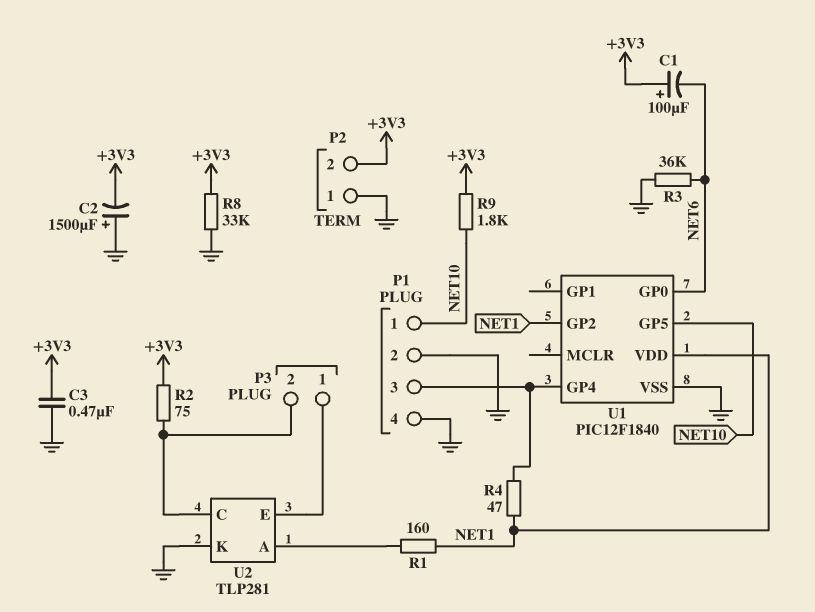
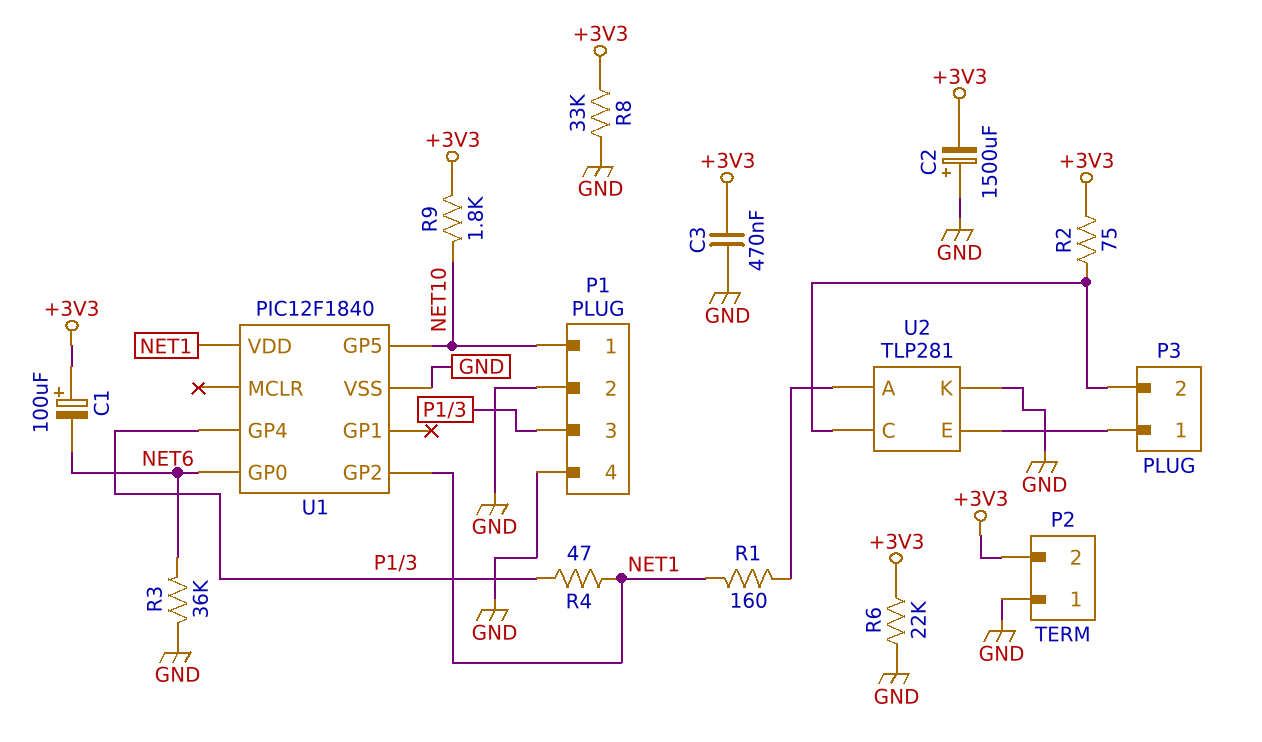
R6: none -> 22k (+3V3, GND)

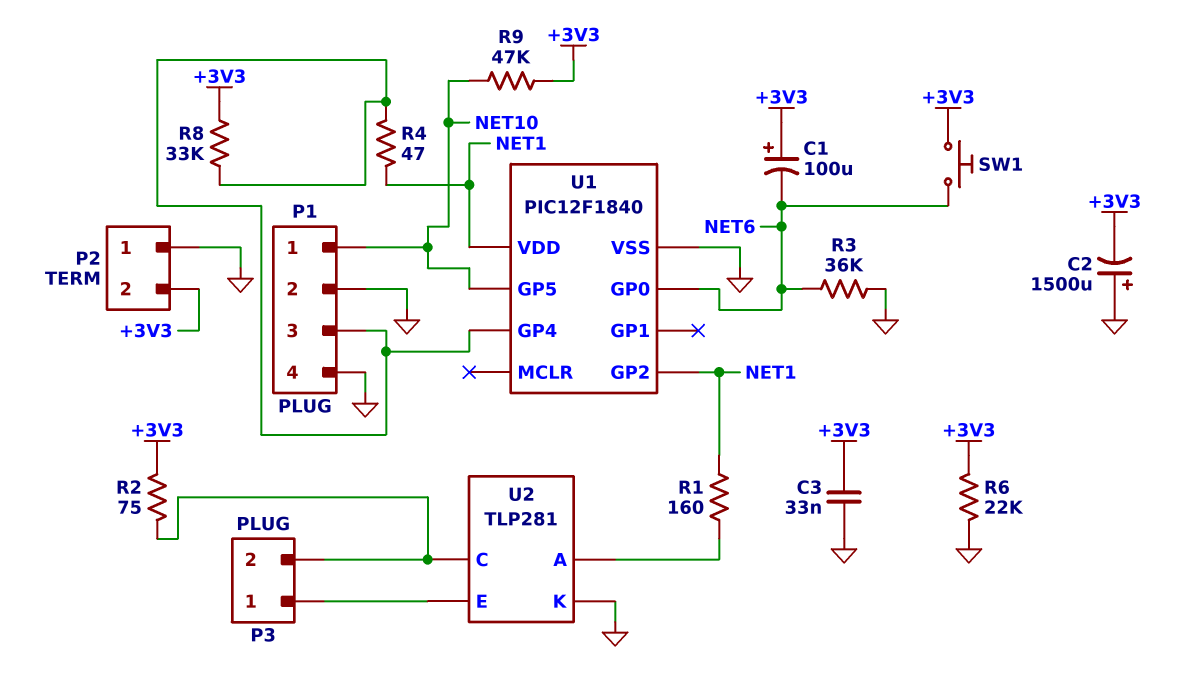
C3: 470nF (+3V3, GND) -> 33nF (+3V3, GND)
R8: 33k (+3V3, GND) -> 33k (+3V3, P1/3)
R9: 1.8k (+3V3, NET10) -> 47k (+3V3, NET10)
SW1: none -> button (+3V3, NET6)

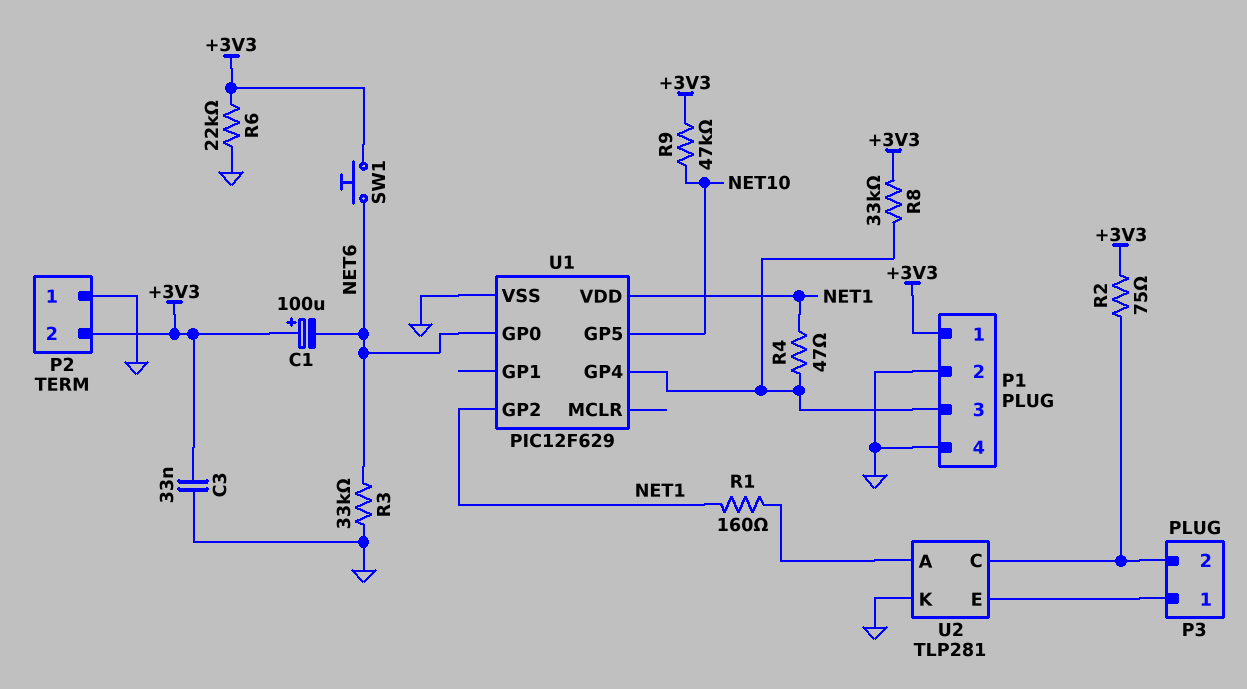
C2: 1500uF (plus GND, minus +3V3) -> none
P1 pin 1: NET10 -> +3V3
R3: 36k (GND, NET6) -> 33k (GND, NET6)
U1: PIC12F1840 -> PIC12F629

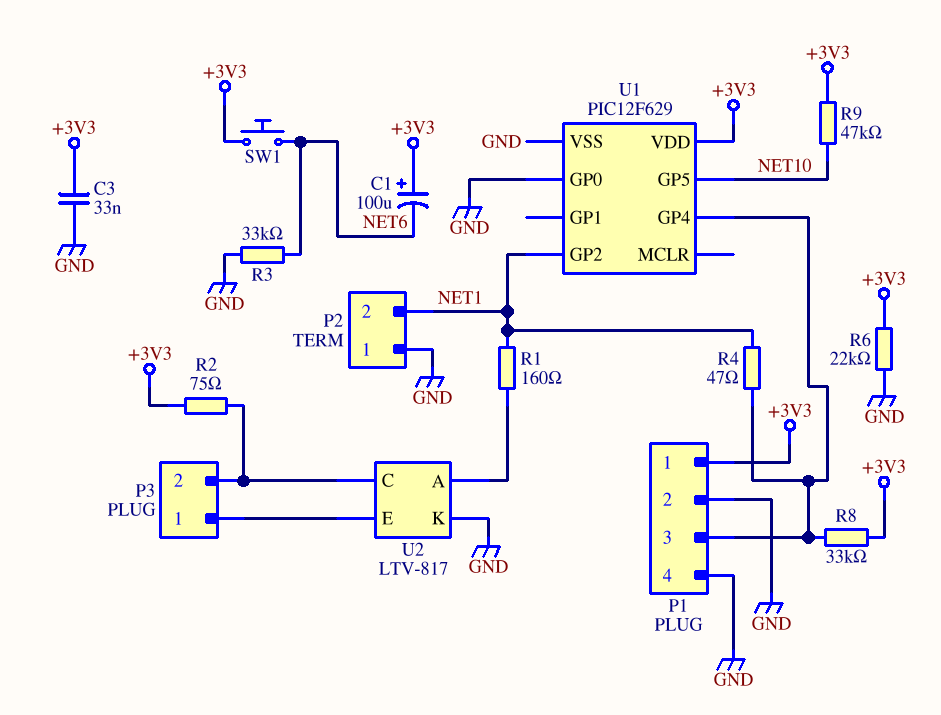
P2 pin 2: +3V3 -> NET1
U1 pin GP0: NET6 -> GND
U1 pin VDD: NET1 -> +3V3
U2: TLP281 -> LTV-817

